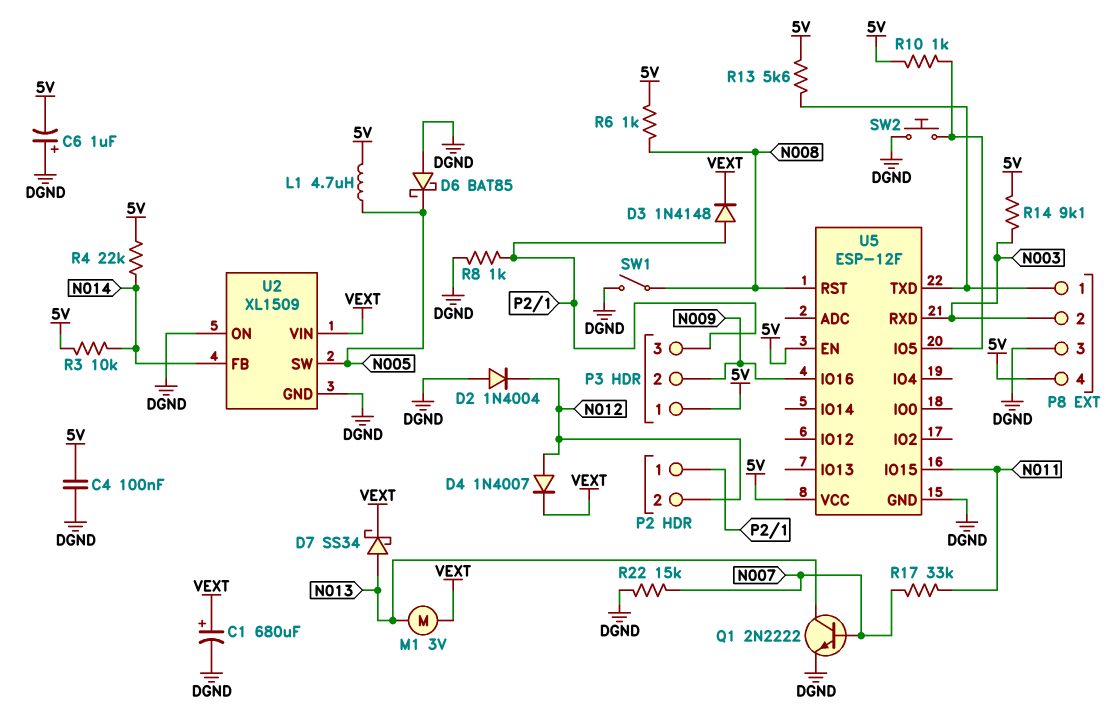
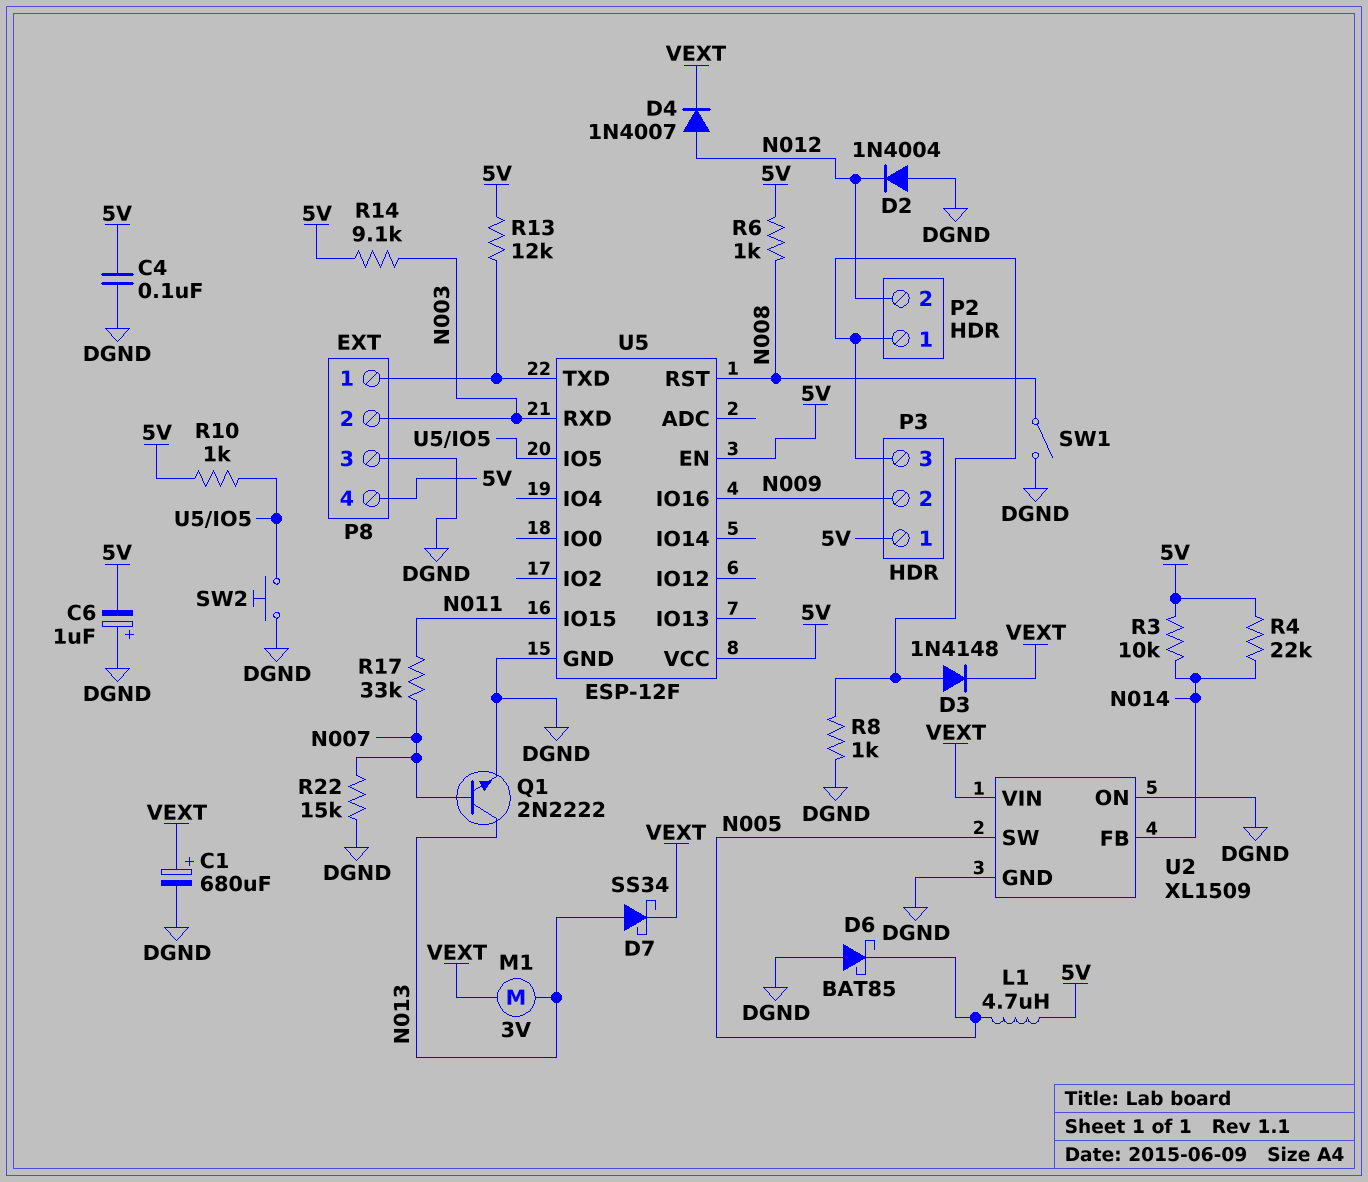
R13: 5.6k (5V, P8/1) -> 12k (5V, P8/1)

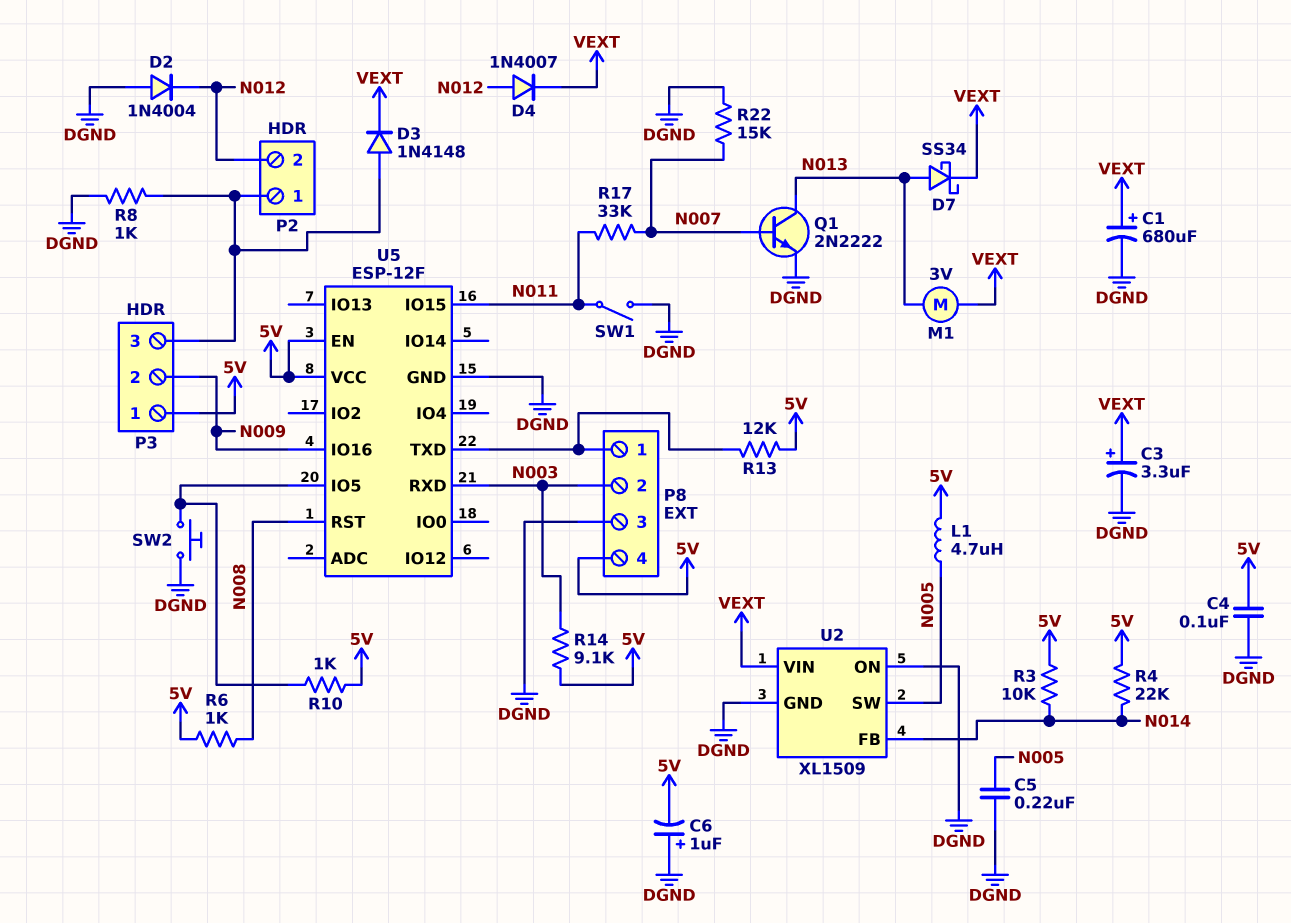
C3: none -> 3.3uF (plus VEXT, minus DGND)
C5: none -> 220nF (DGND, N005)
D6: schottky BAT85 (A DGND, K N005) -> none
SW1: switch (DGND, N008) -> switch (DGND, N011)

